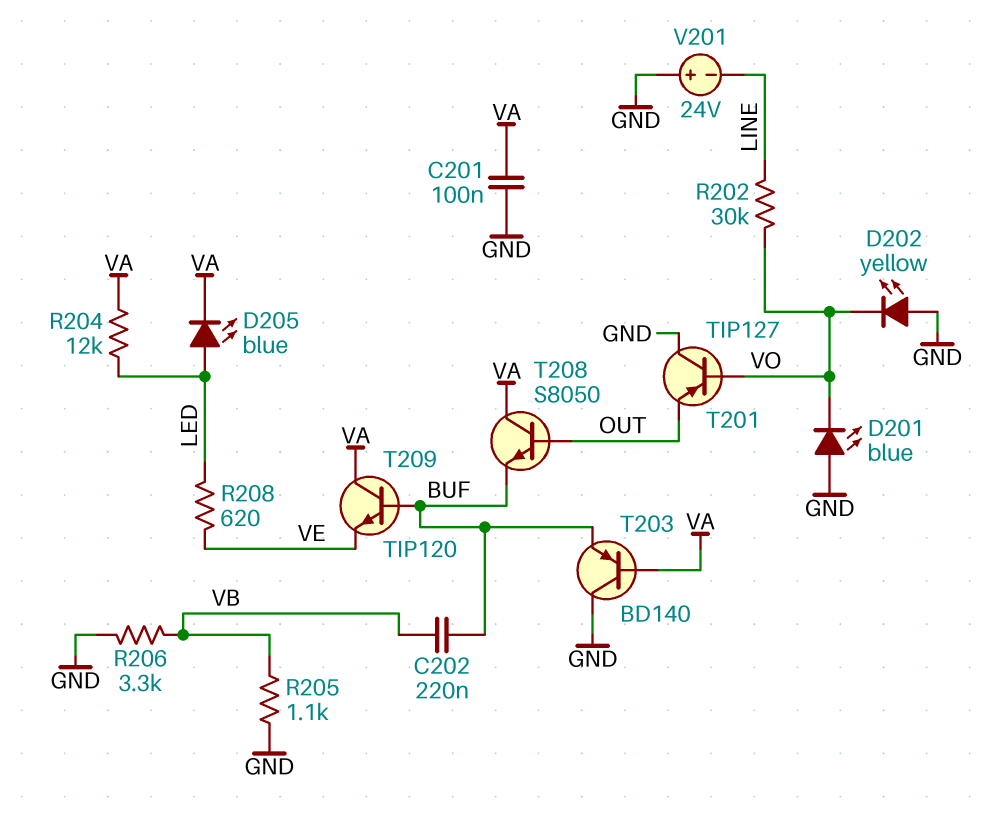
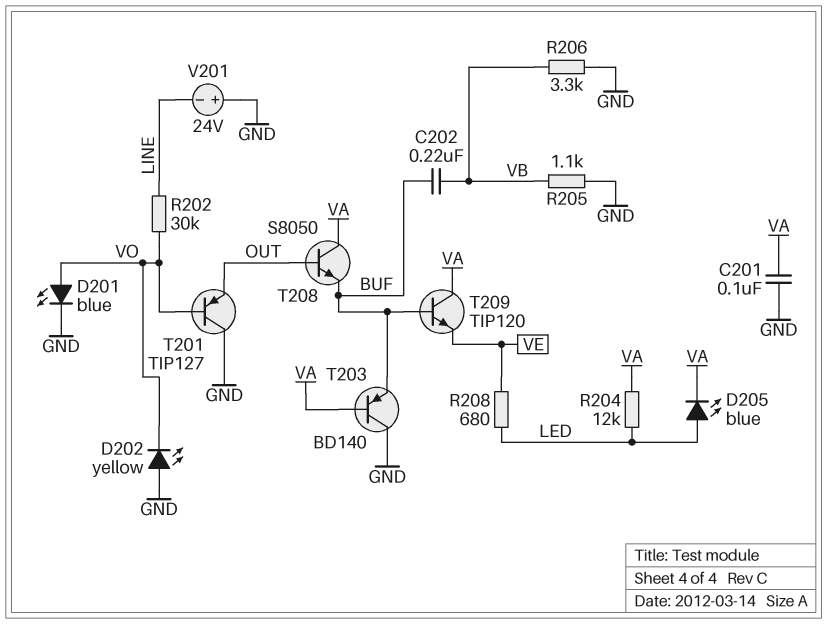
D201: LED blue (A GND, K VO) -> LED blue (A VO, K GND)
R208: 620 (LED, VE) -> 680 (LED, VE)

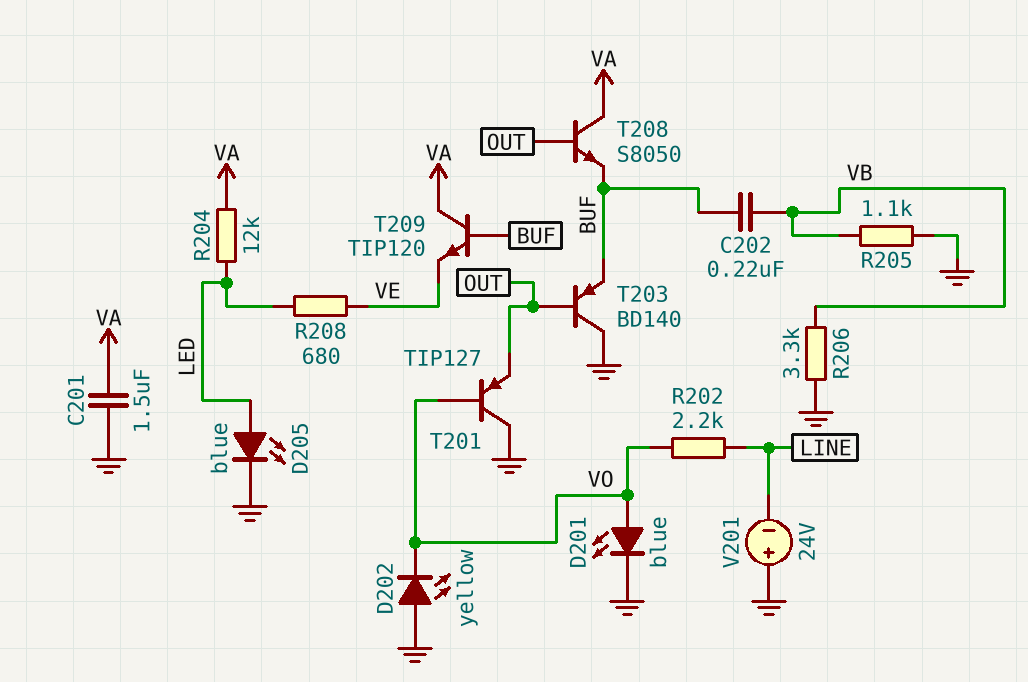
C201: 100nF (GND, VA) -> 1.5uF (GND, VA)
D205: LED blue (A LED, K VA) -> LED blue (A LED, K GND)
R202: 30k (LINE, VO) -> 2.2k (LINE, VO)
T203: PNP BD140 (B VA, C GND, E BUF) -> PNP BD140 (B OUT, C GND, E BUF)

